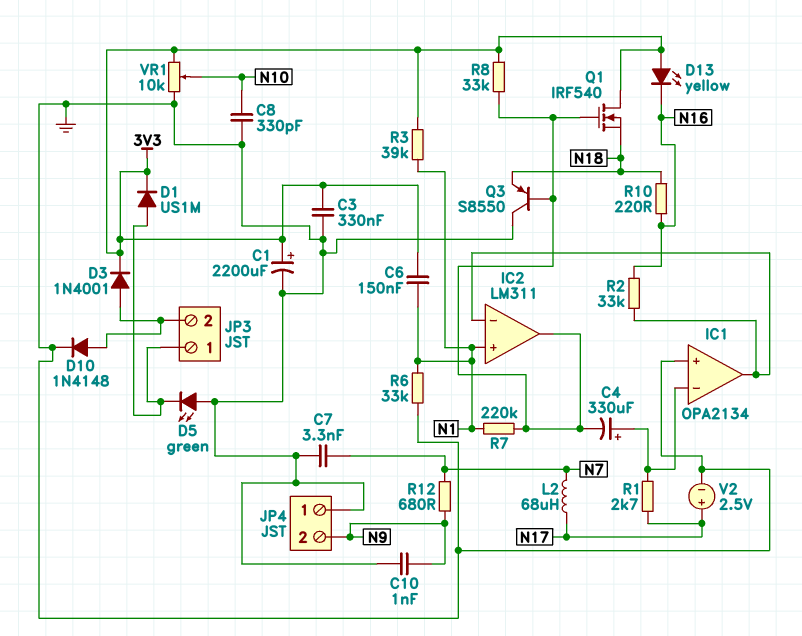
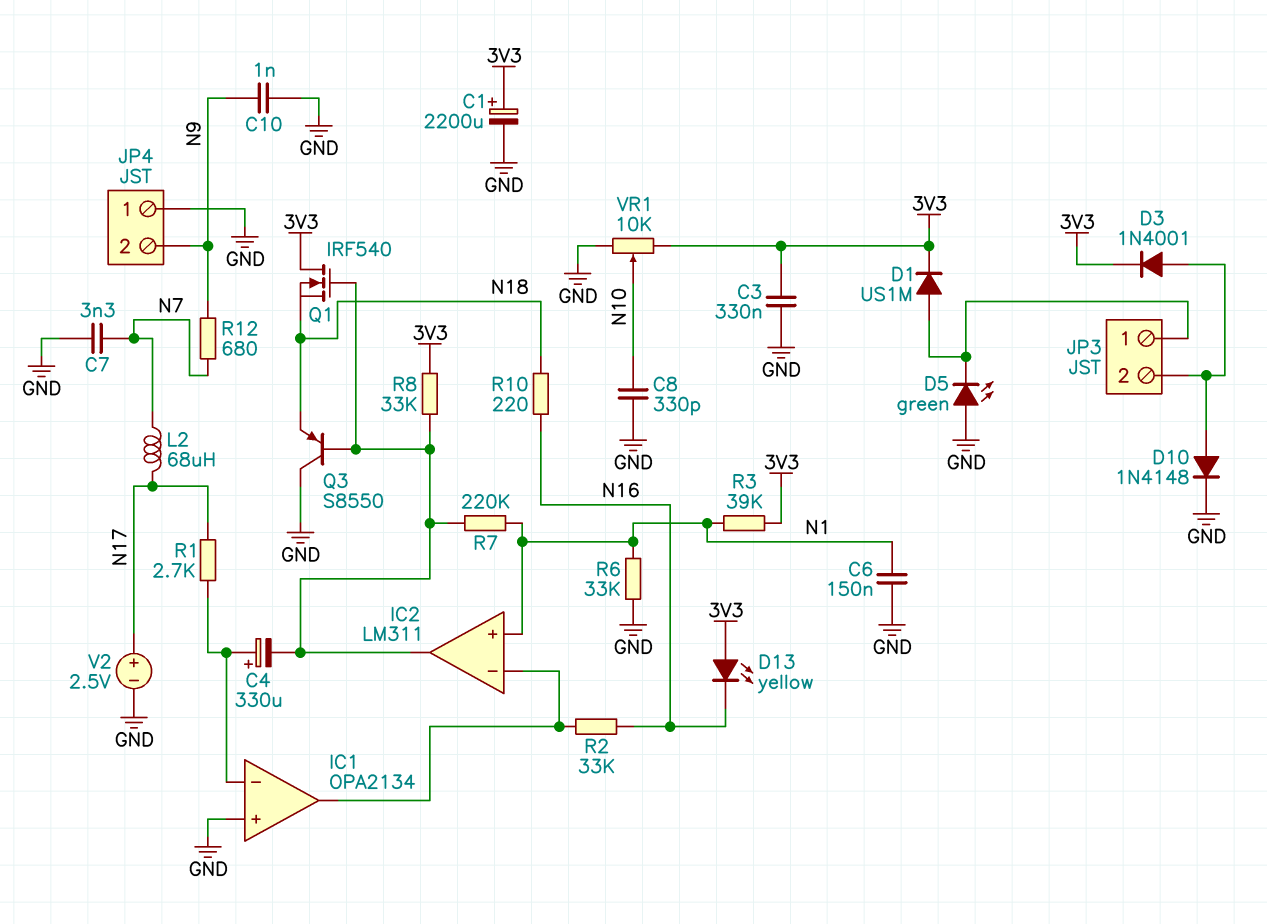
C6: 150nF (3V3, N1) -> 150nF (GND, N1)

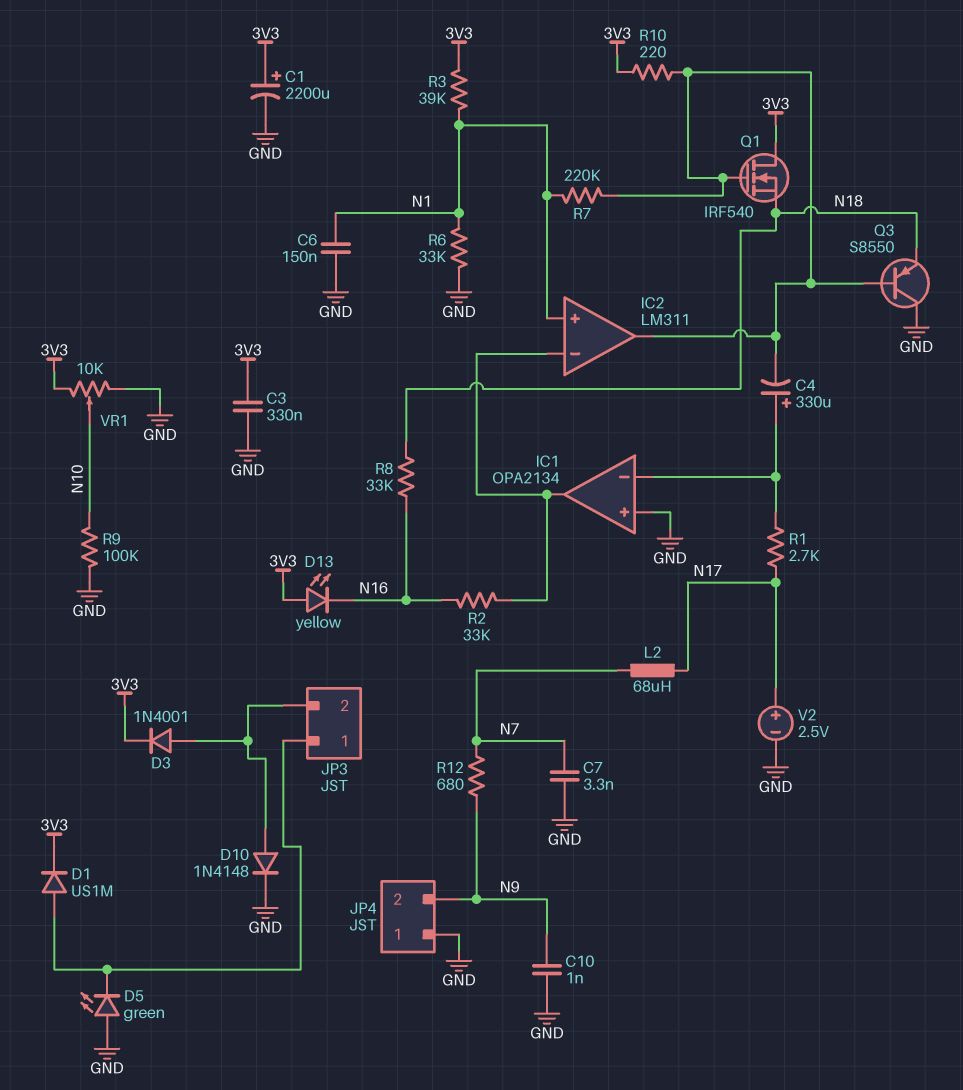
C8: 330pF (GND, N10) -> none
R8: 33k (3V3, IC2/out) -> 33k (N16, N18)
R9: none -> 100k (GND, N10)
R10: 220 (N16, N18) -> 220 (3V3, IC2/out)

